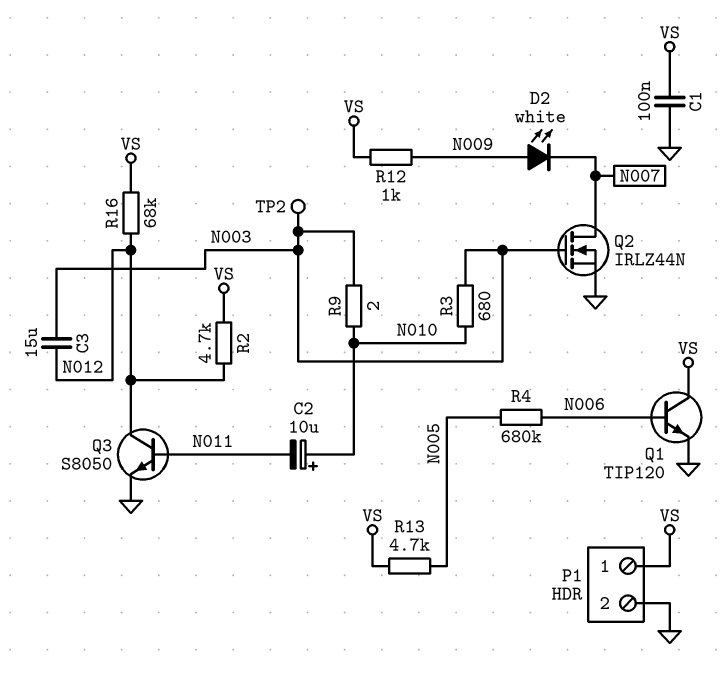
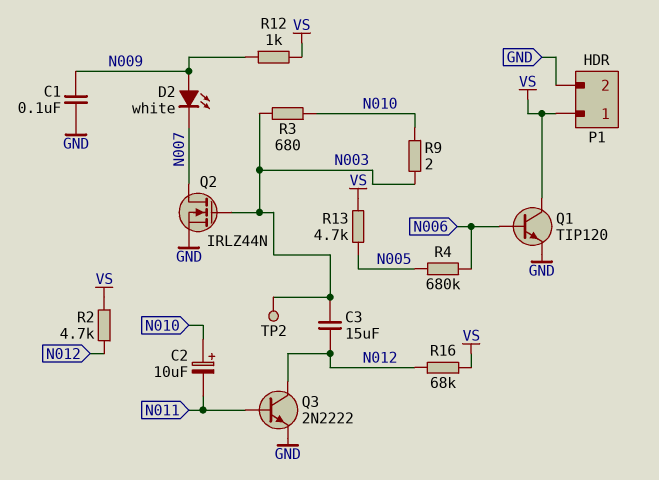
C1: 100nF (GND, VS) -> 100nF (GND, N009)
Q3: NPN S8050 (B N011, C N012, E GND) -> NPN 2N2222 (B N011, C N012, E GND)

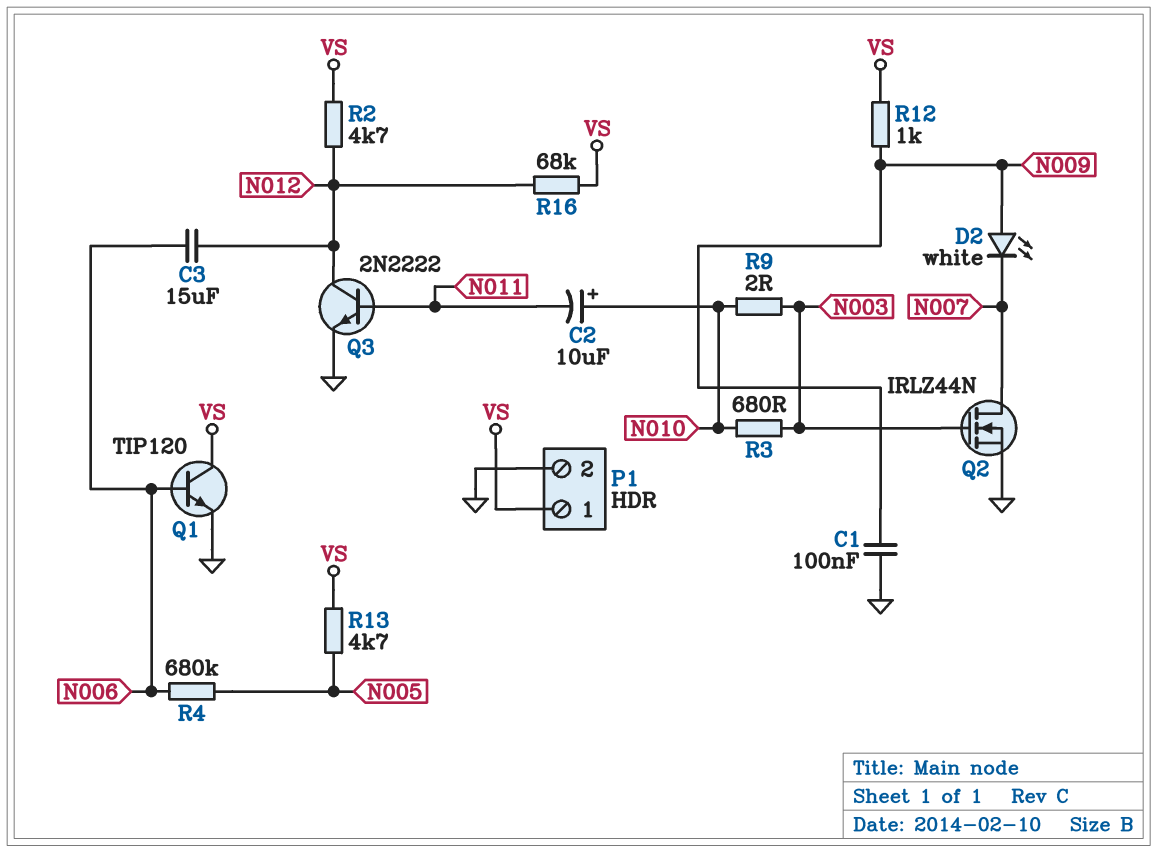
C3: 15uF (N003, N012) -> 15uF (N006, N012)
TP2: test point (N003) -> none

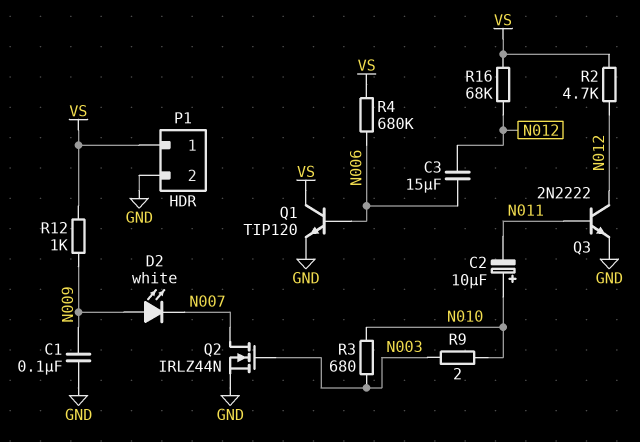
R4: 680k (N005, N006) -> 680k (N006, VS)
R13: 4.7k (N005, VS) -> none

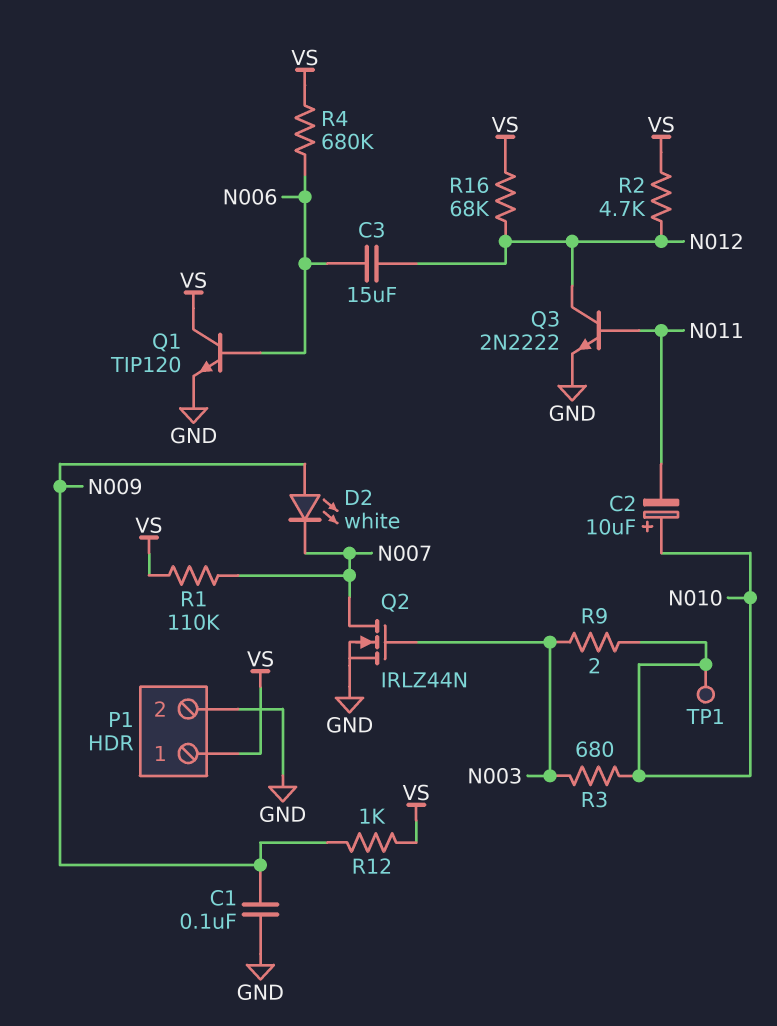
R1: none -> 110k (N007, VS)
TP1: none -> test point (N010)

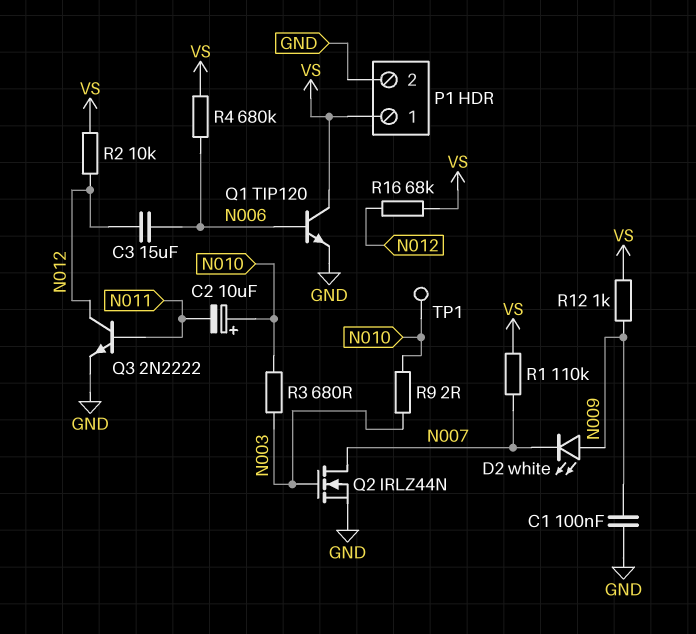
R2: 4.7k (N012, VS) -> 10k (N012, VS)

